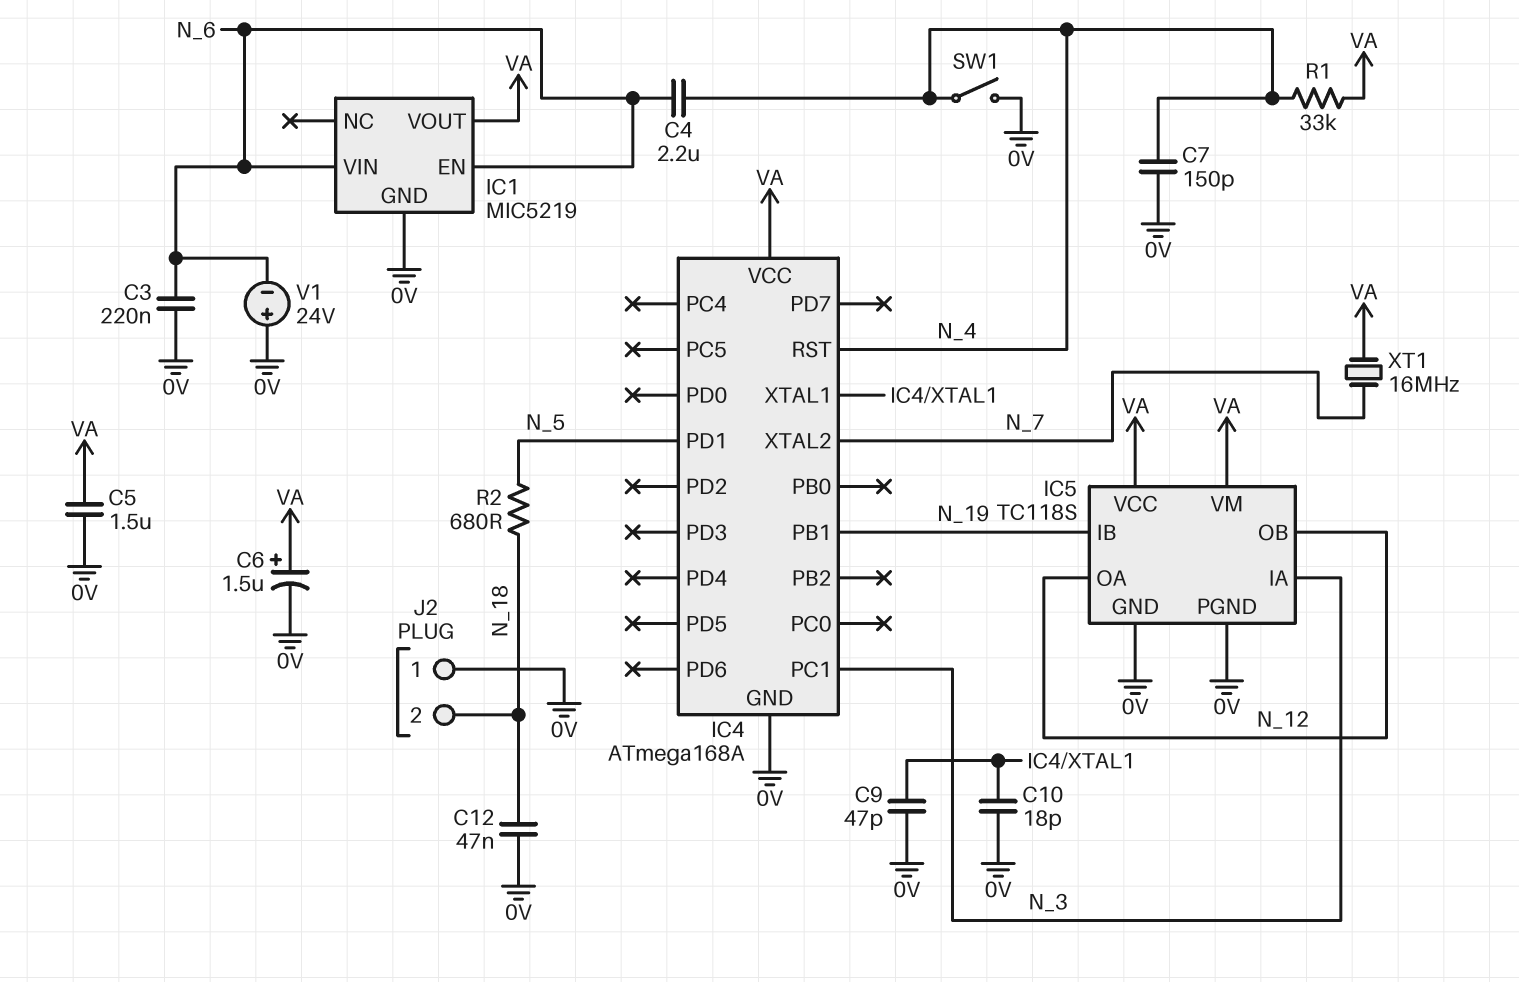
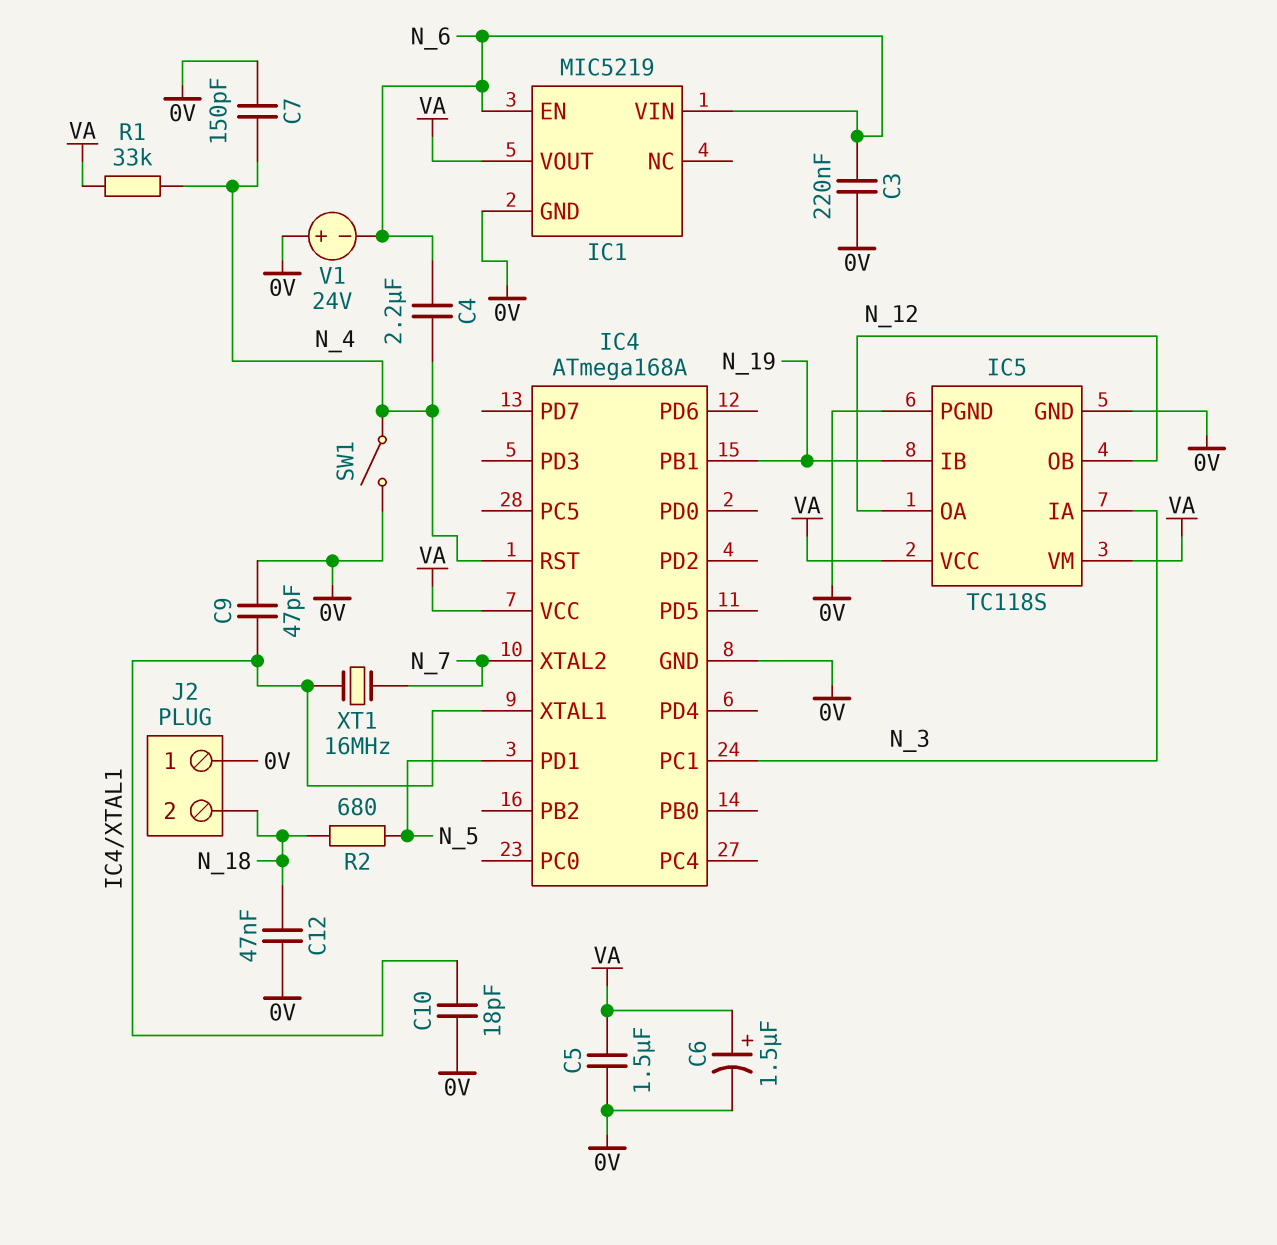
XT1: 16MHz (N_7, VA) -> 16MHz (IC4/XTAL1, N_7)

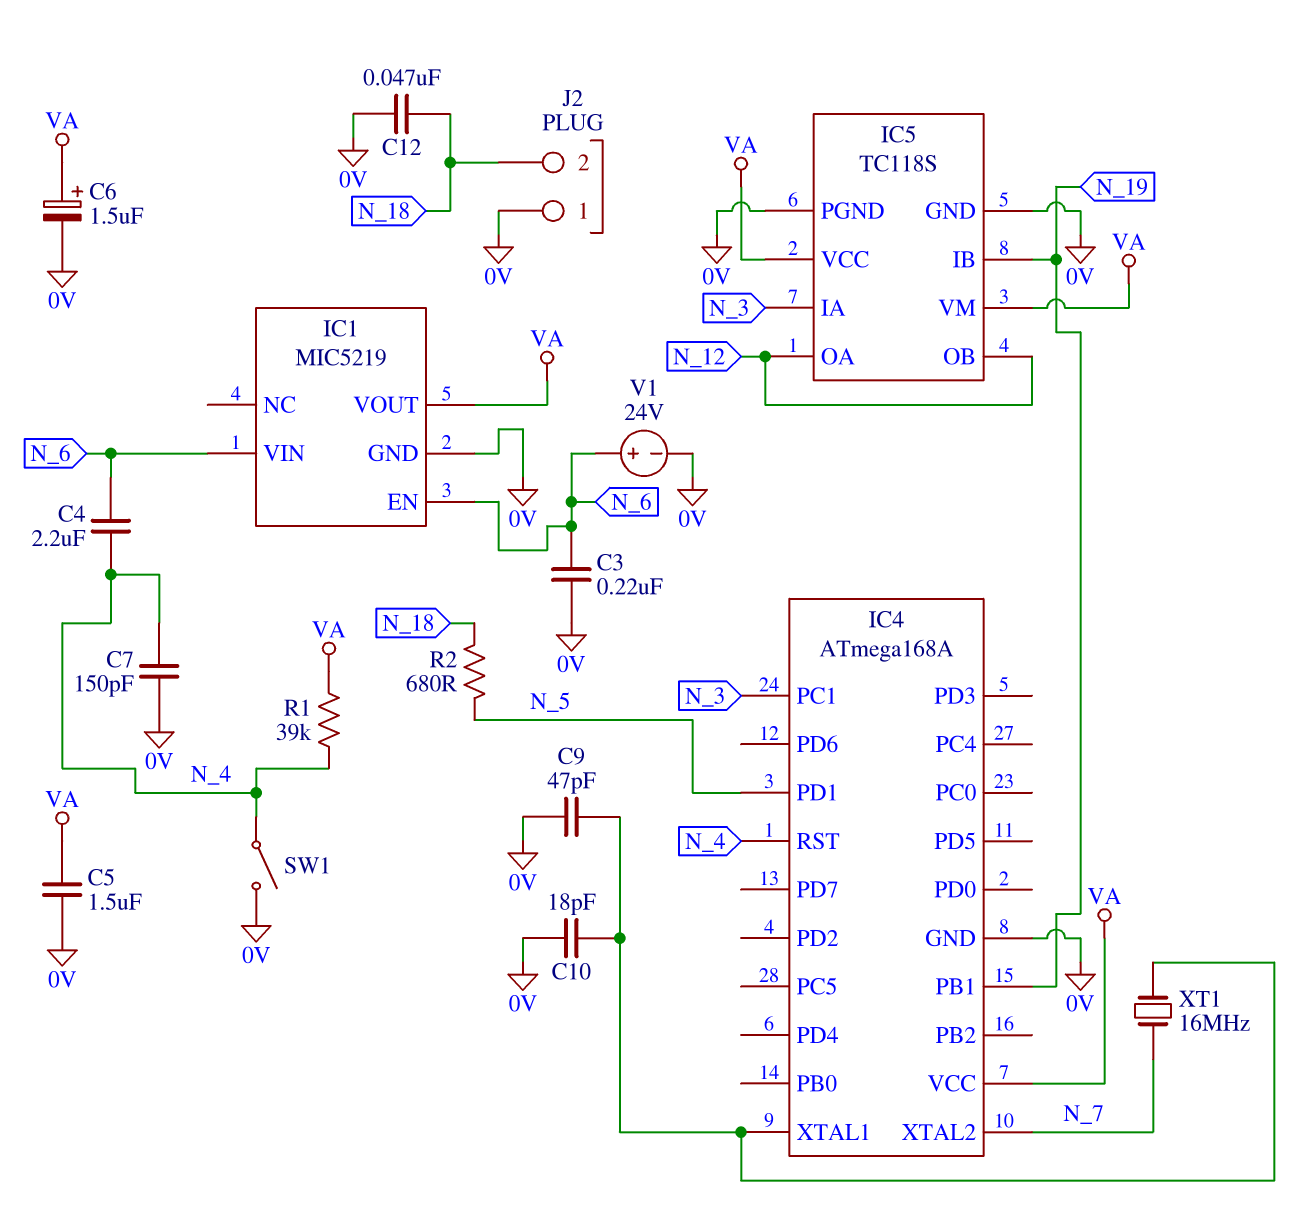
R1: 33k (N_4, VA) -> 39k (N_4, VA)
V1: 24V (plus 0V, minus N_6) -> 24V (plus N_6, minus 0V)

